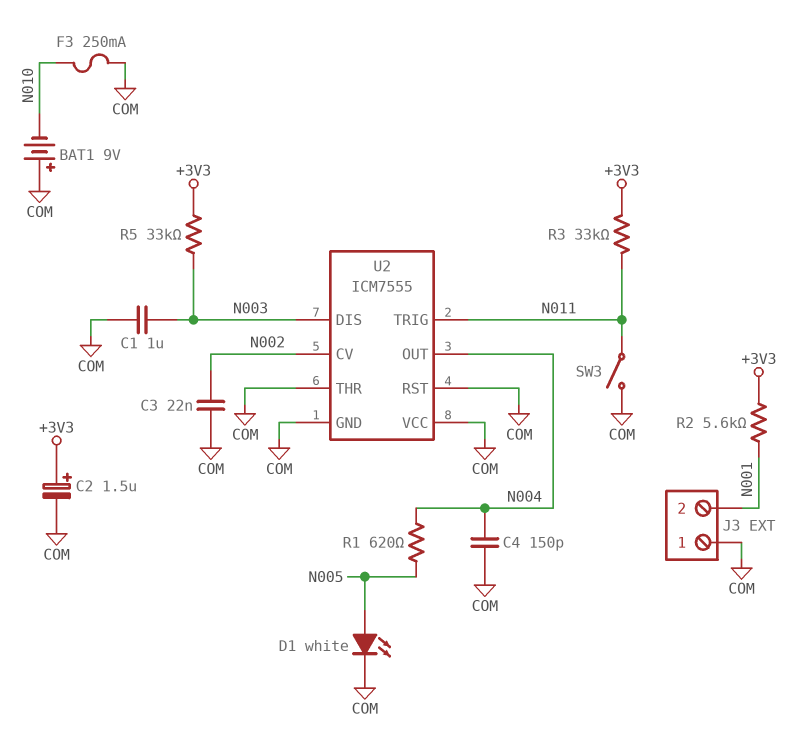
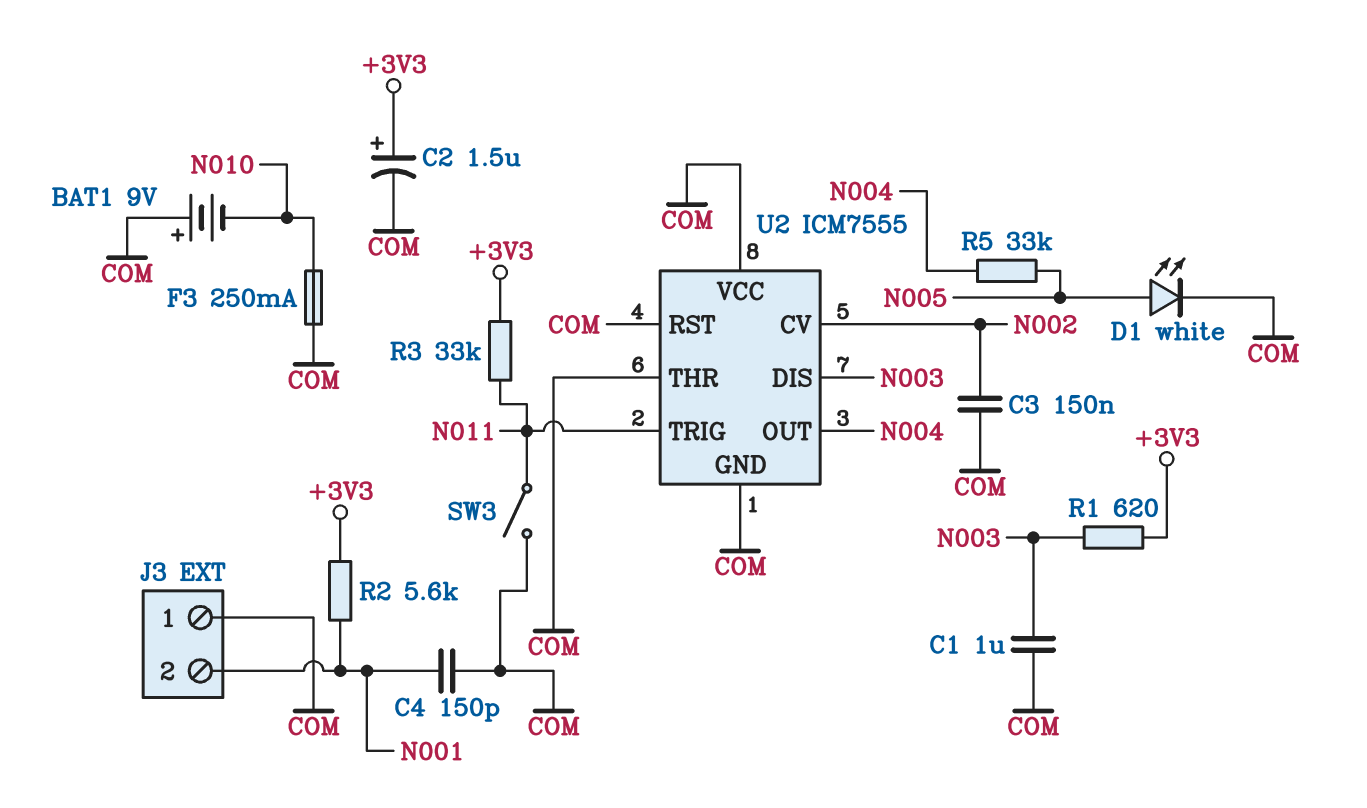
C3: 22nF (COM, N002) -> 150nF (COM, N002)
C4: 150pF (COM, N004) -> 150pF (COM, N001)
R1: 620 (N004, N005) -> 620 (+3V3, N003)
R5: 33k (+3V3, N003) -> 33k (N004, N005)

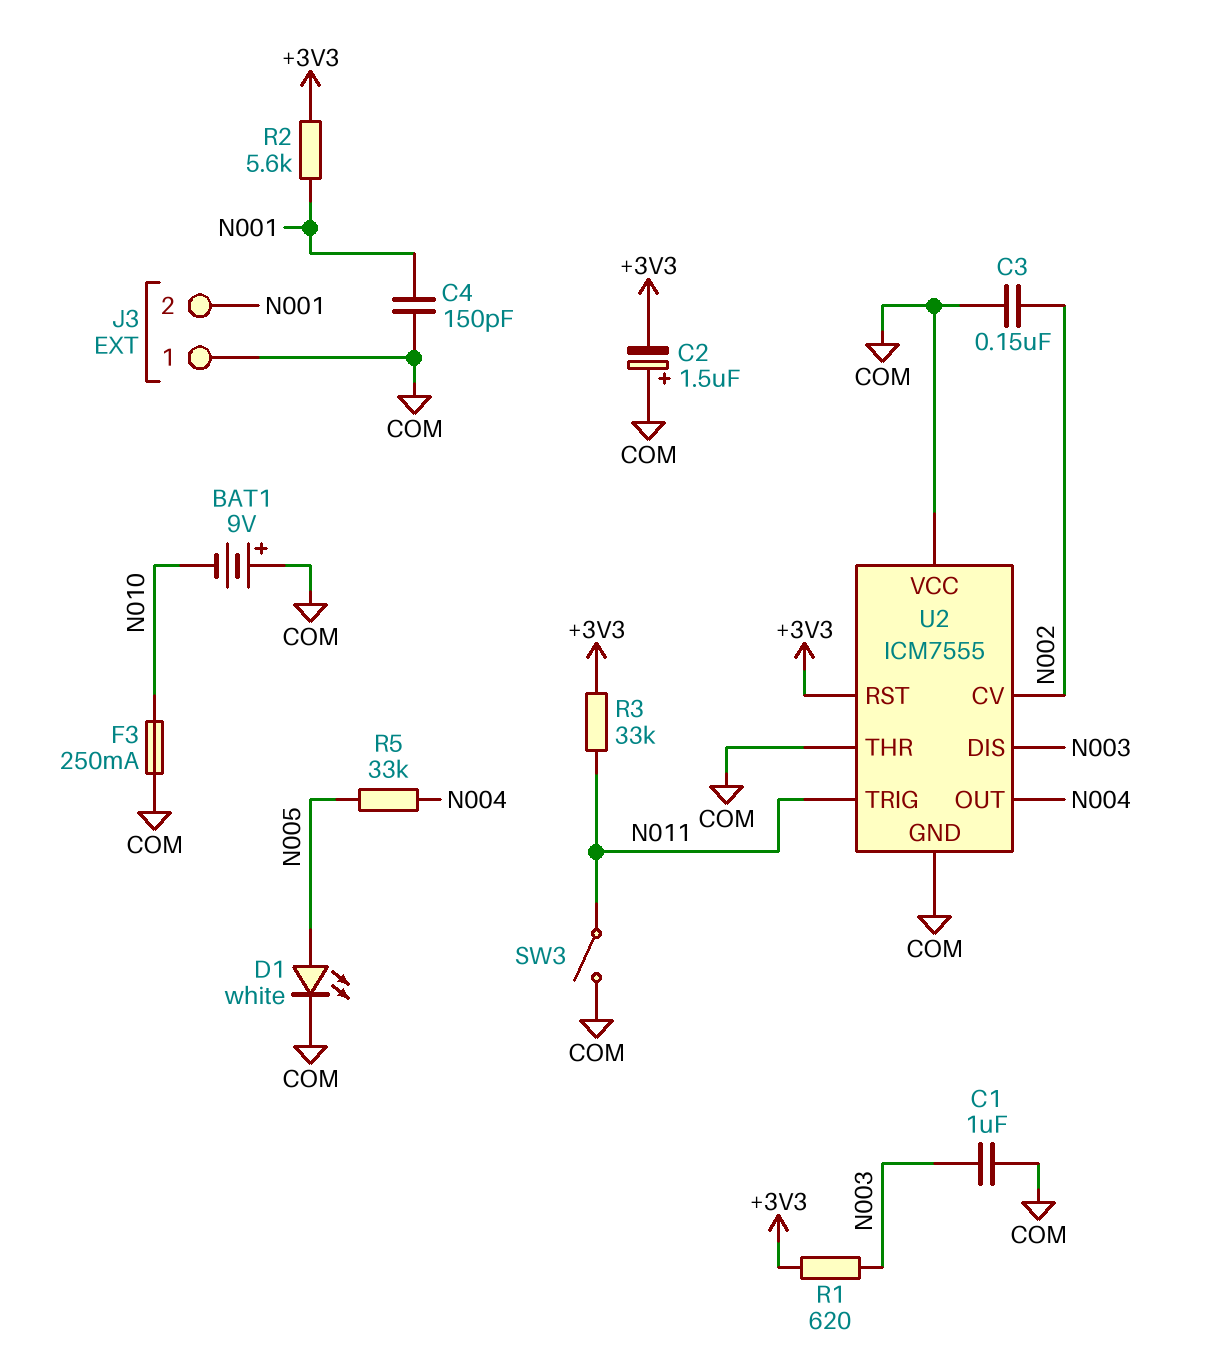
C2: 1.5uF (plus +3V3, minus COM) -> 1.5uF (plus COM, minus +3V3)
U2 pin RST: COM -> +3V3

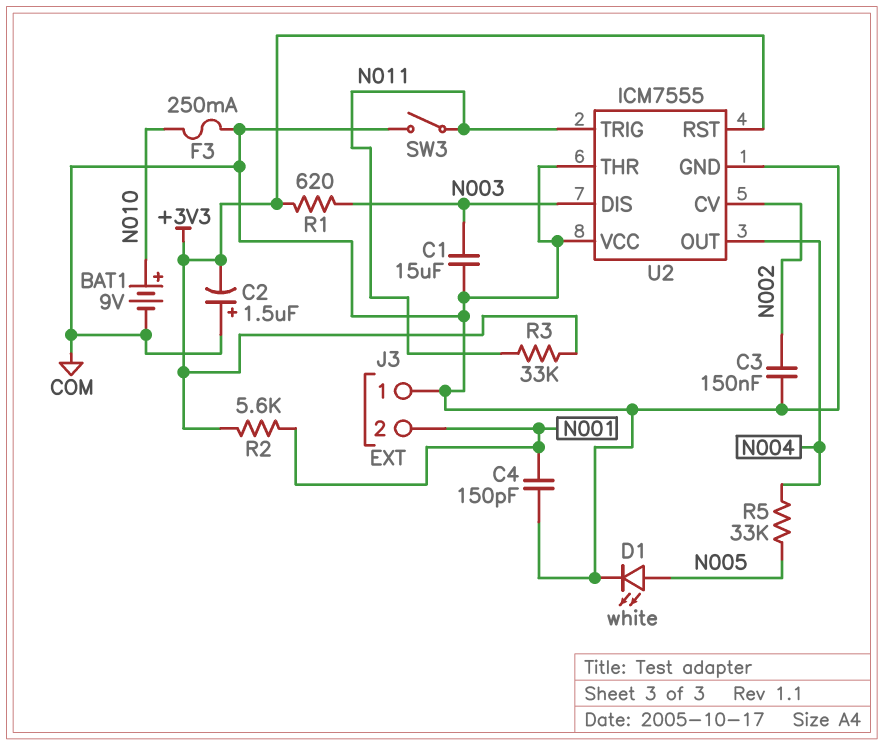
BAT1: 9V (plus COM, minus N010) -> 9V (plus N010, minus COM)
C1: 1uF (COM, N003) -> 15uF (COM, N003)

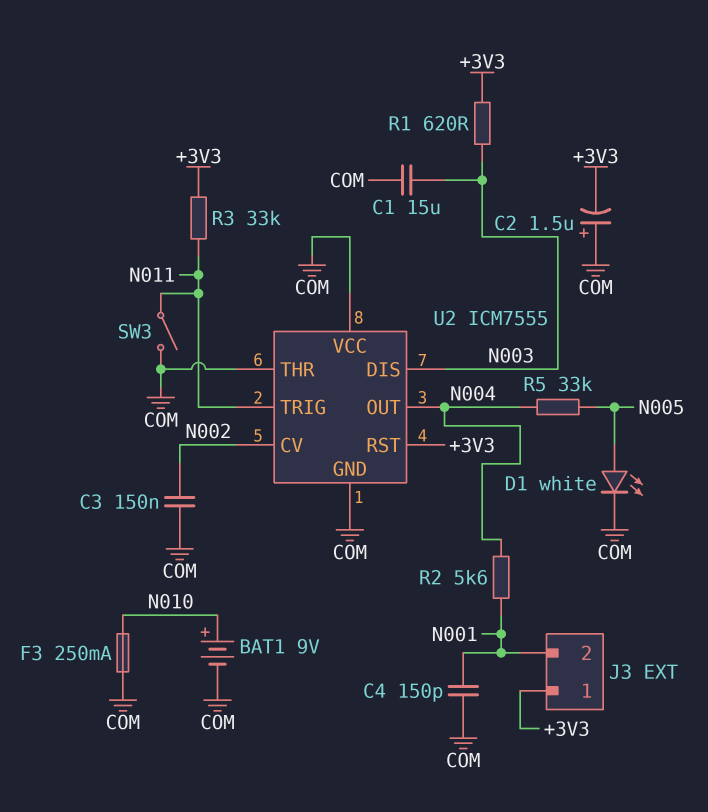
J3 pin 1: COM -> +3V3
R2: 5.6k (+3V3, N001) -> 5.6k (N001, N004)

